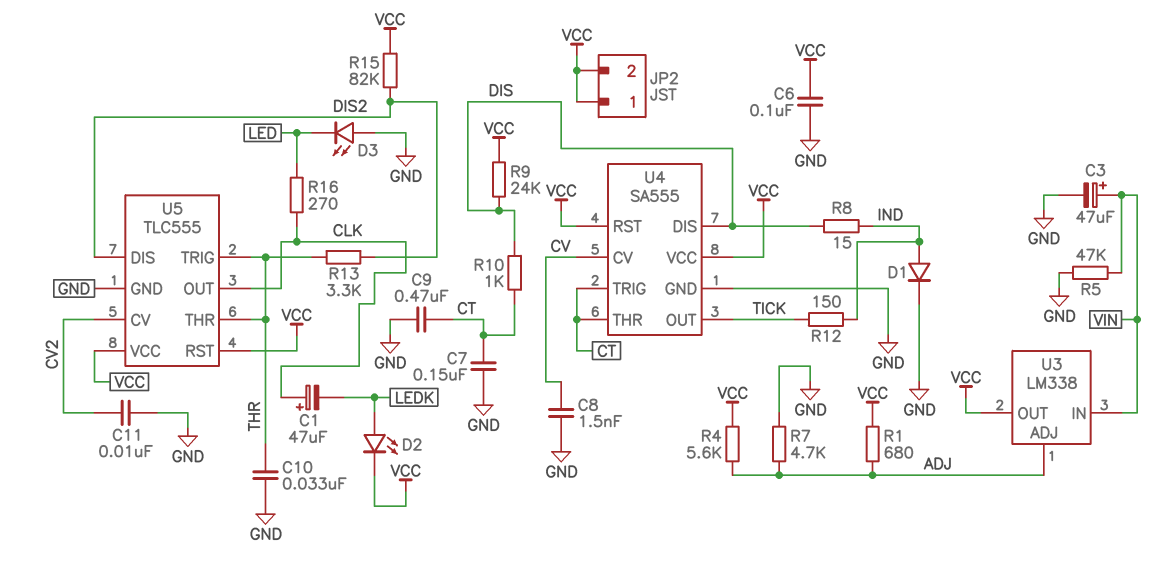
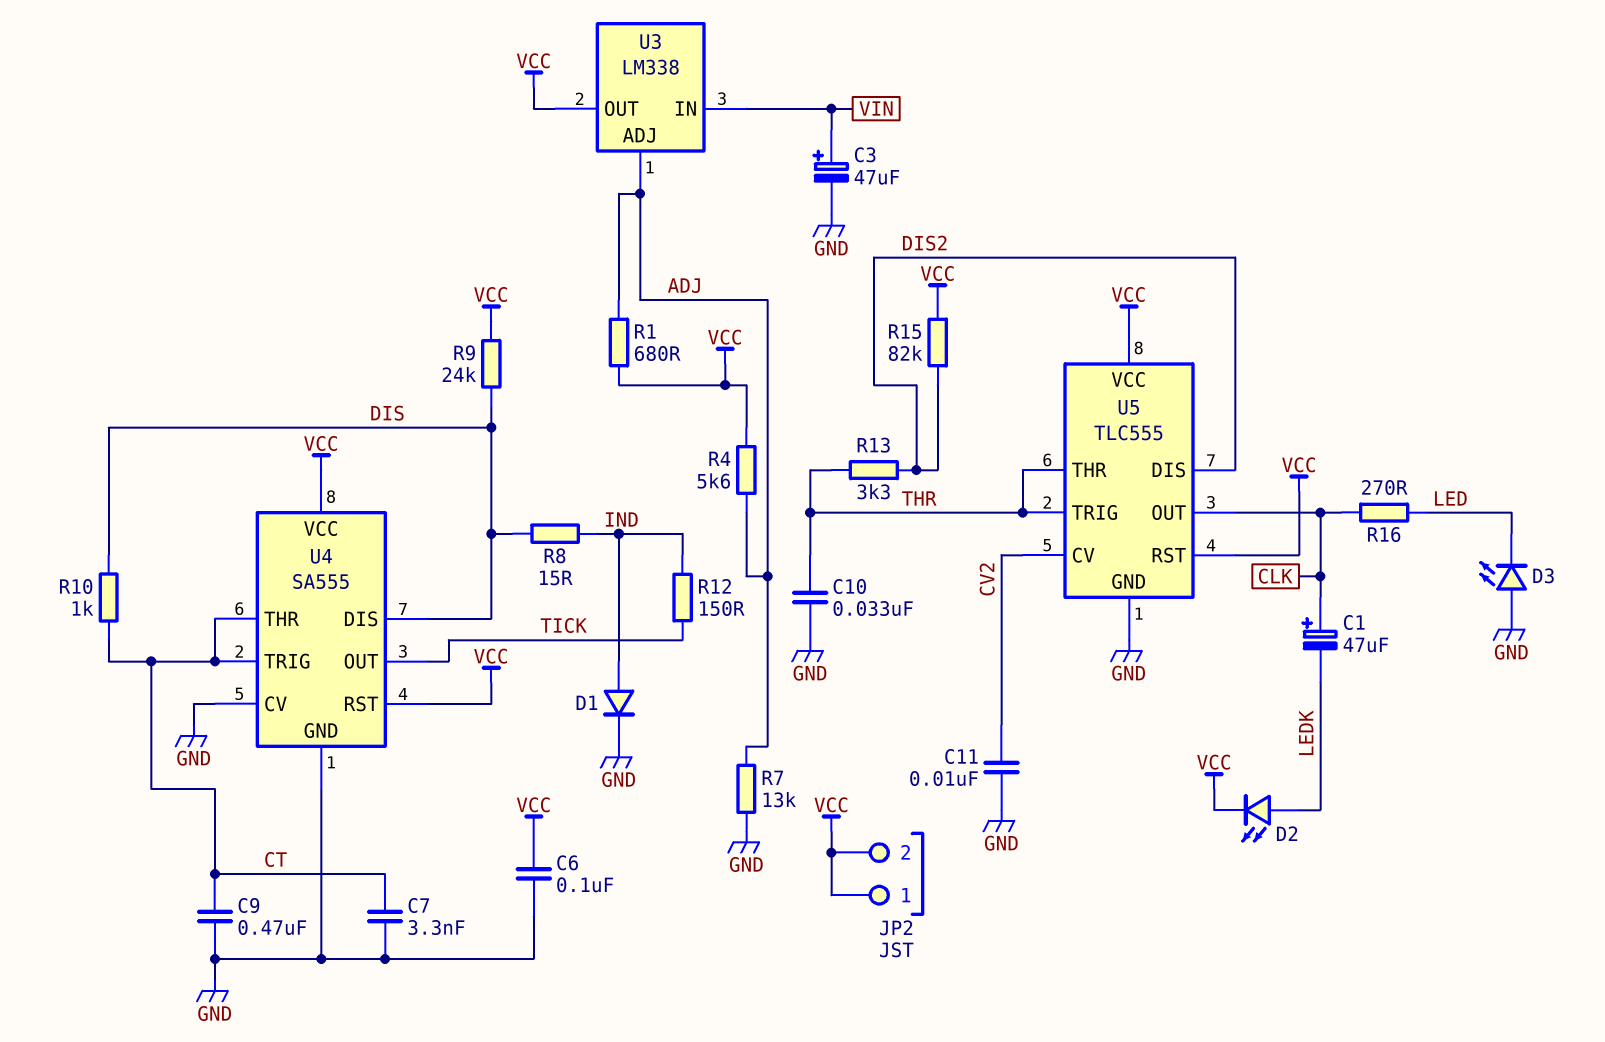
C7: 150nF (CT, GND) -> 3.3nF (CT, GND)
C8: 1.5nF (CV, GND) -> none
R5: 47k (GND, VIN) -> none
R7: 4.7k (ADJ, GND) -> 13k (ADJ, GND)
U4 pin CV: CV -> GND

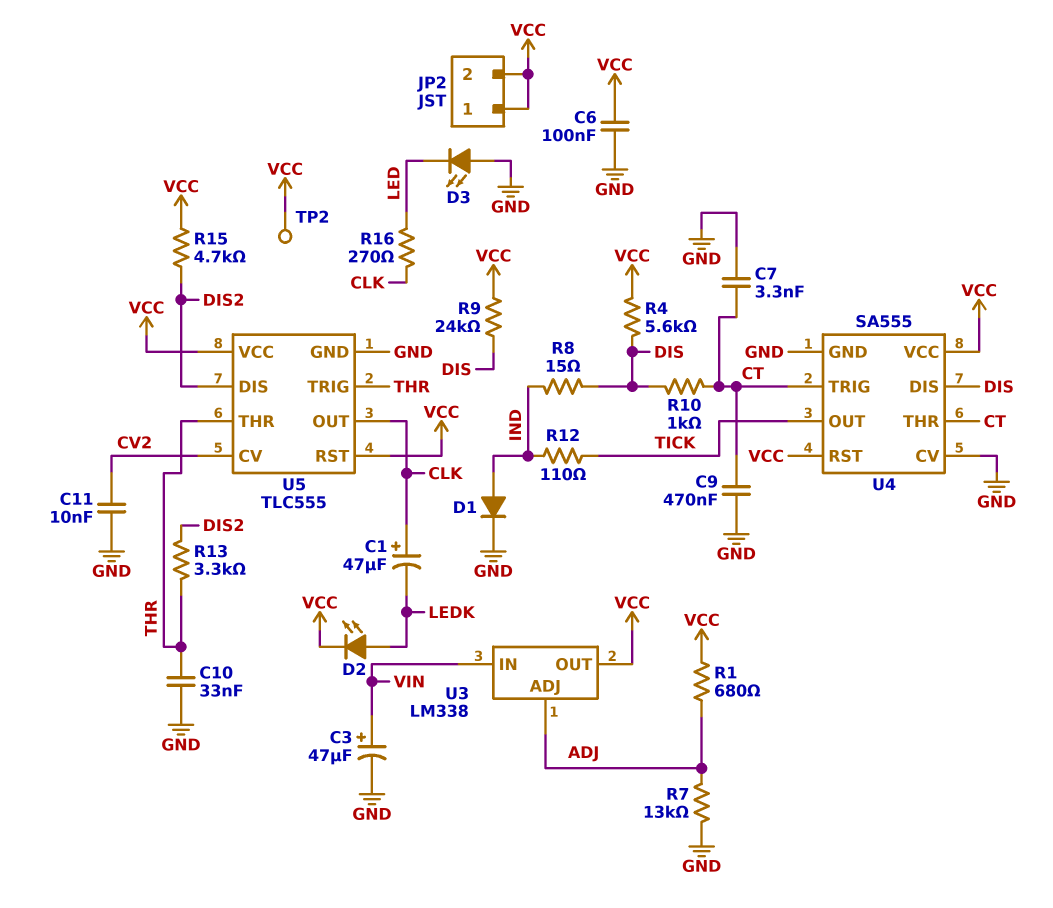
R4: 5.6k (ADJ, VCC) -> 5.6k (DIS, VCC)
R12: 150 (IND, TICK) -> 110 (IND, TICK)
R15: 82k (DIS2, VCC) -> 4.7k (DIS2, VCC)
TP2: none -> test point (VCC)

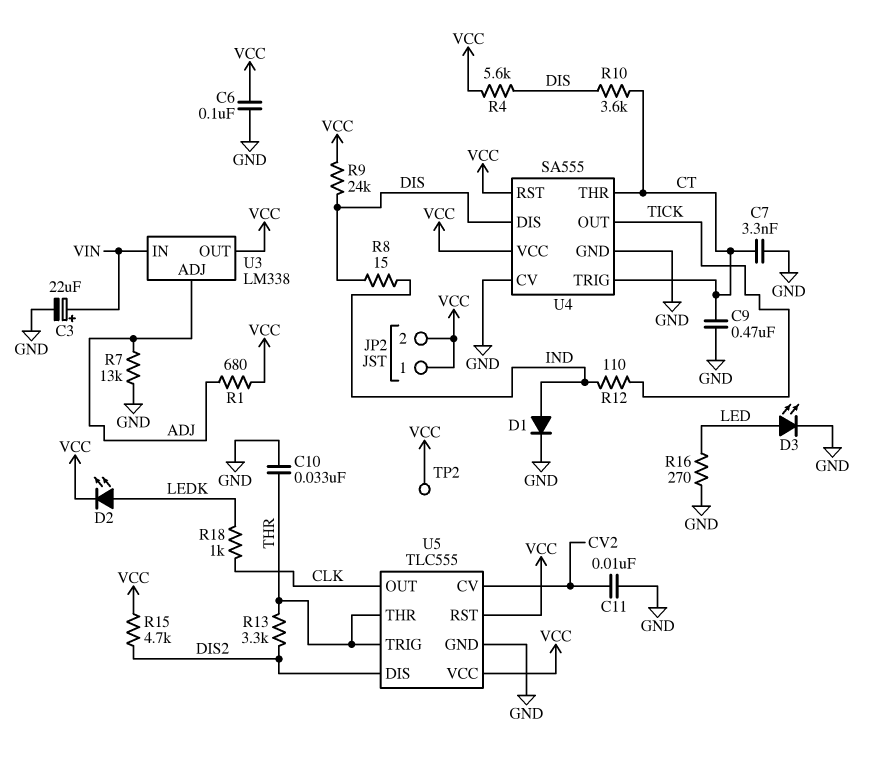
C1: 47uF (plus CLK, minus LEDK) -> none
C3: 47uF (plus VIN, minus GND) -> 22uF (plus VIN, minus GND)
D3: LED (A GND, K LED) -> LED (A LED, K GND)
R10: 1k (CT, DIS) -> 3.6k (CT, DIS)
R16: 270 (CLK, LED) -> 270 (GND, LED)
R18: none -> 1k (CLK, LEDK)

